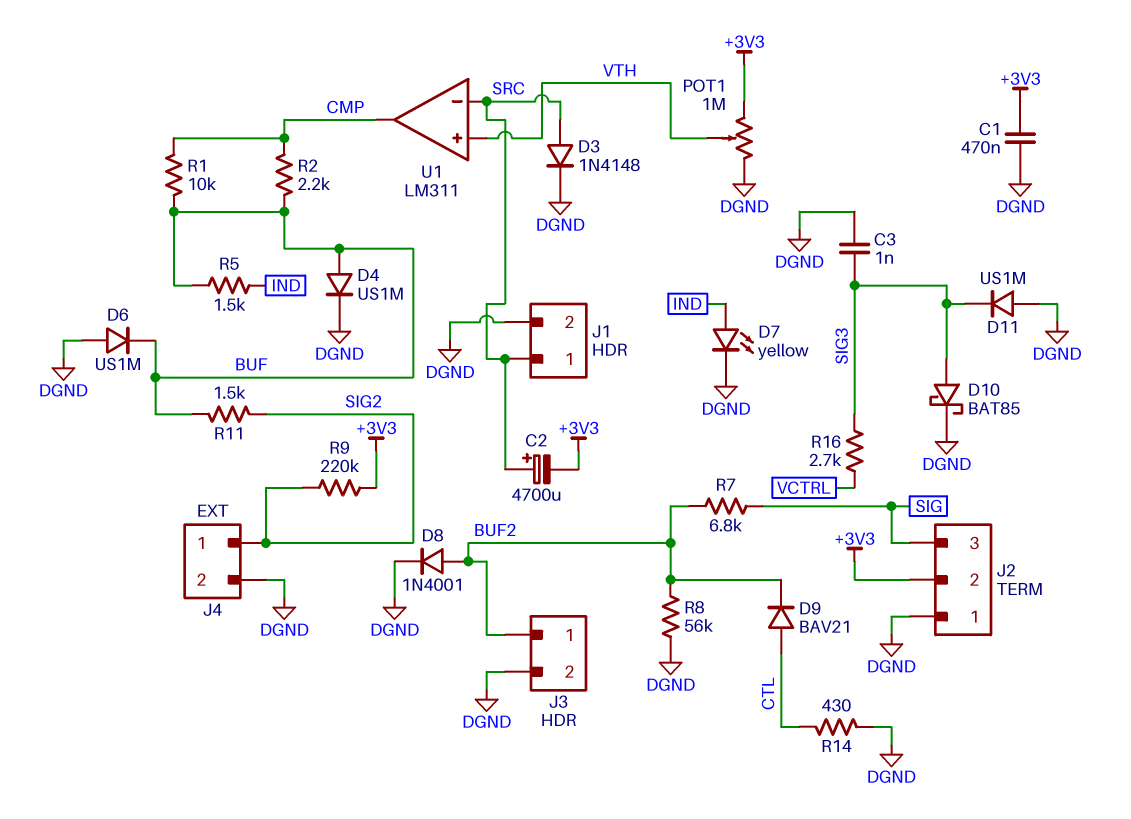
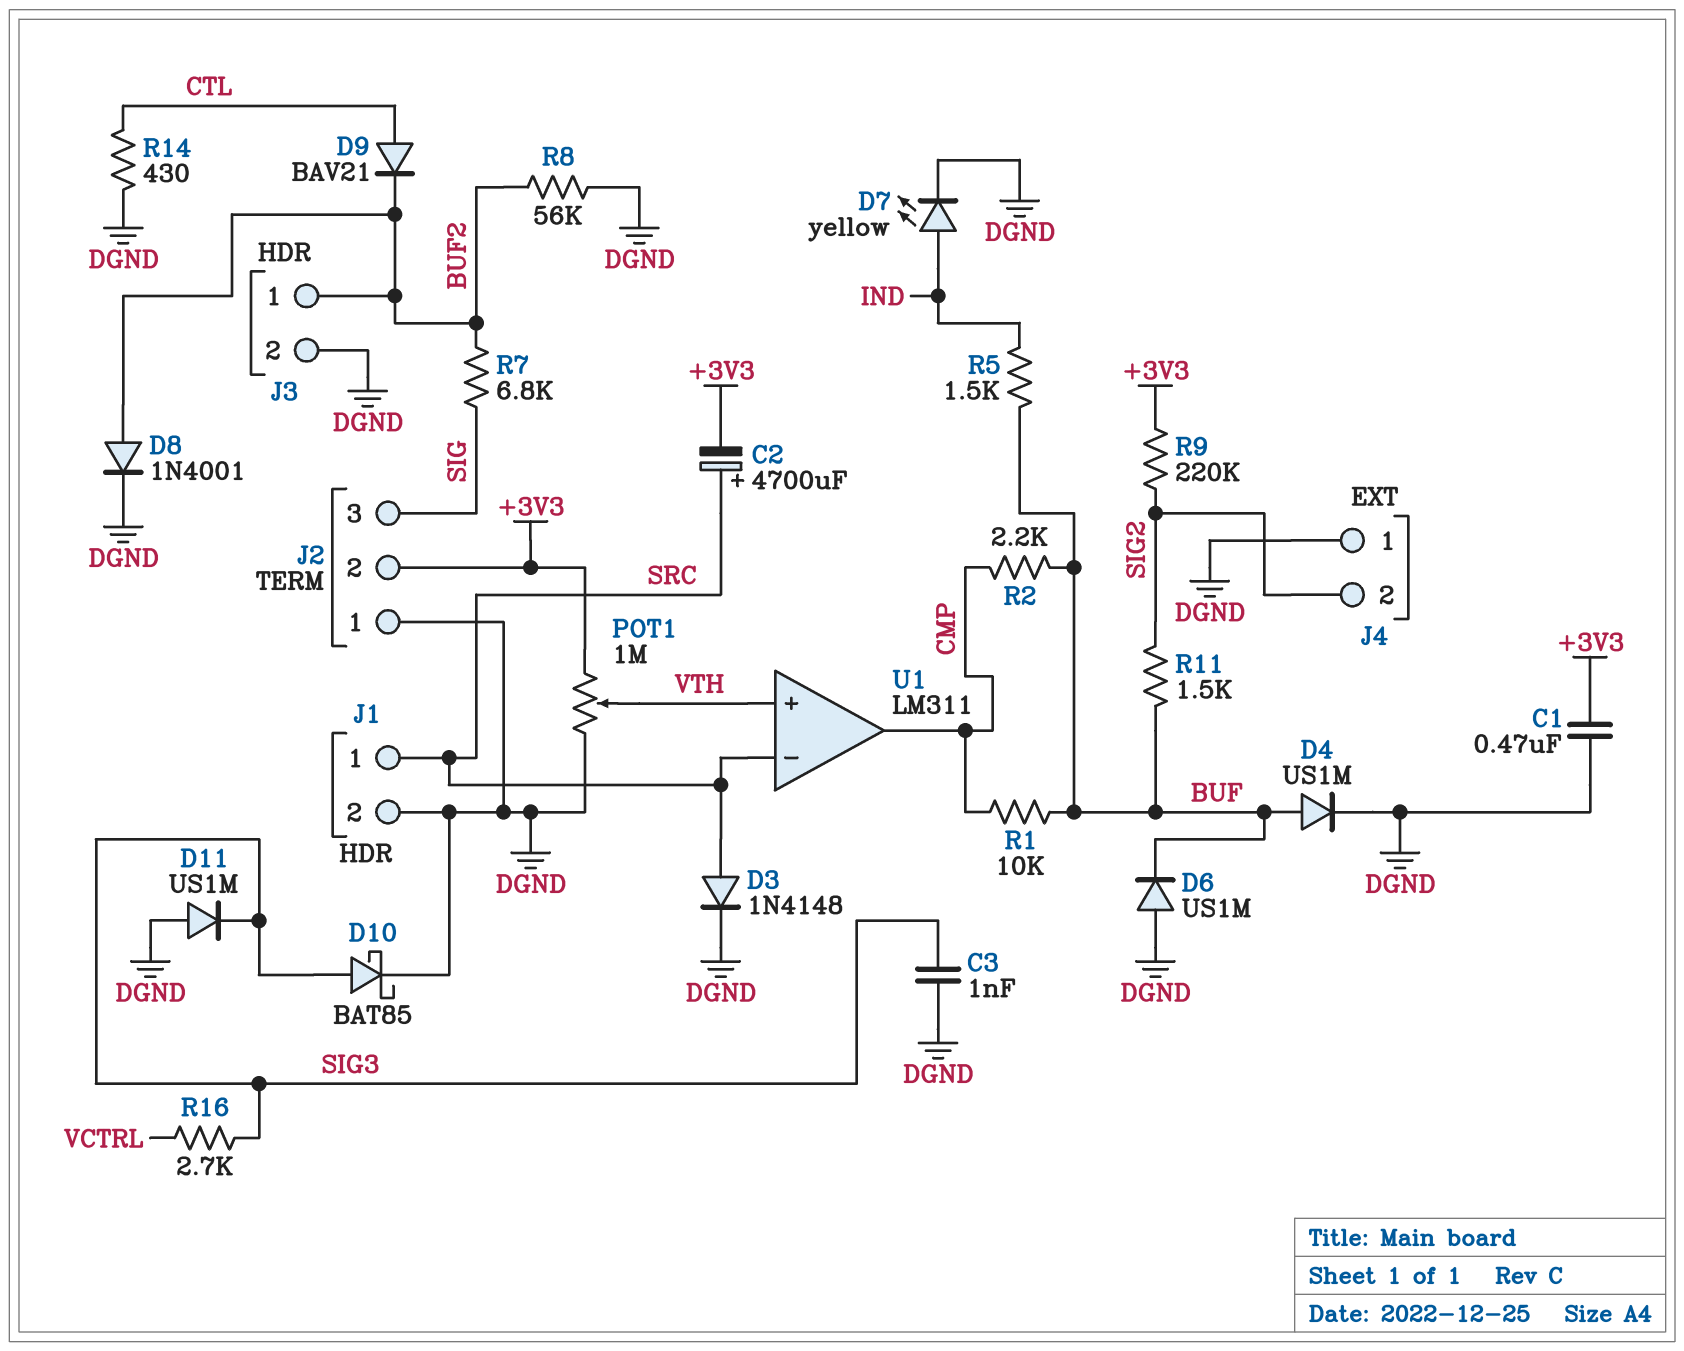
J4 pin 1: SIG2 -> DGND
J4 pin 2: DGND -> SIG2

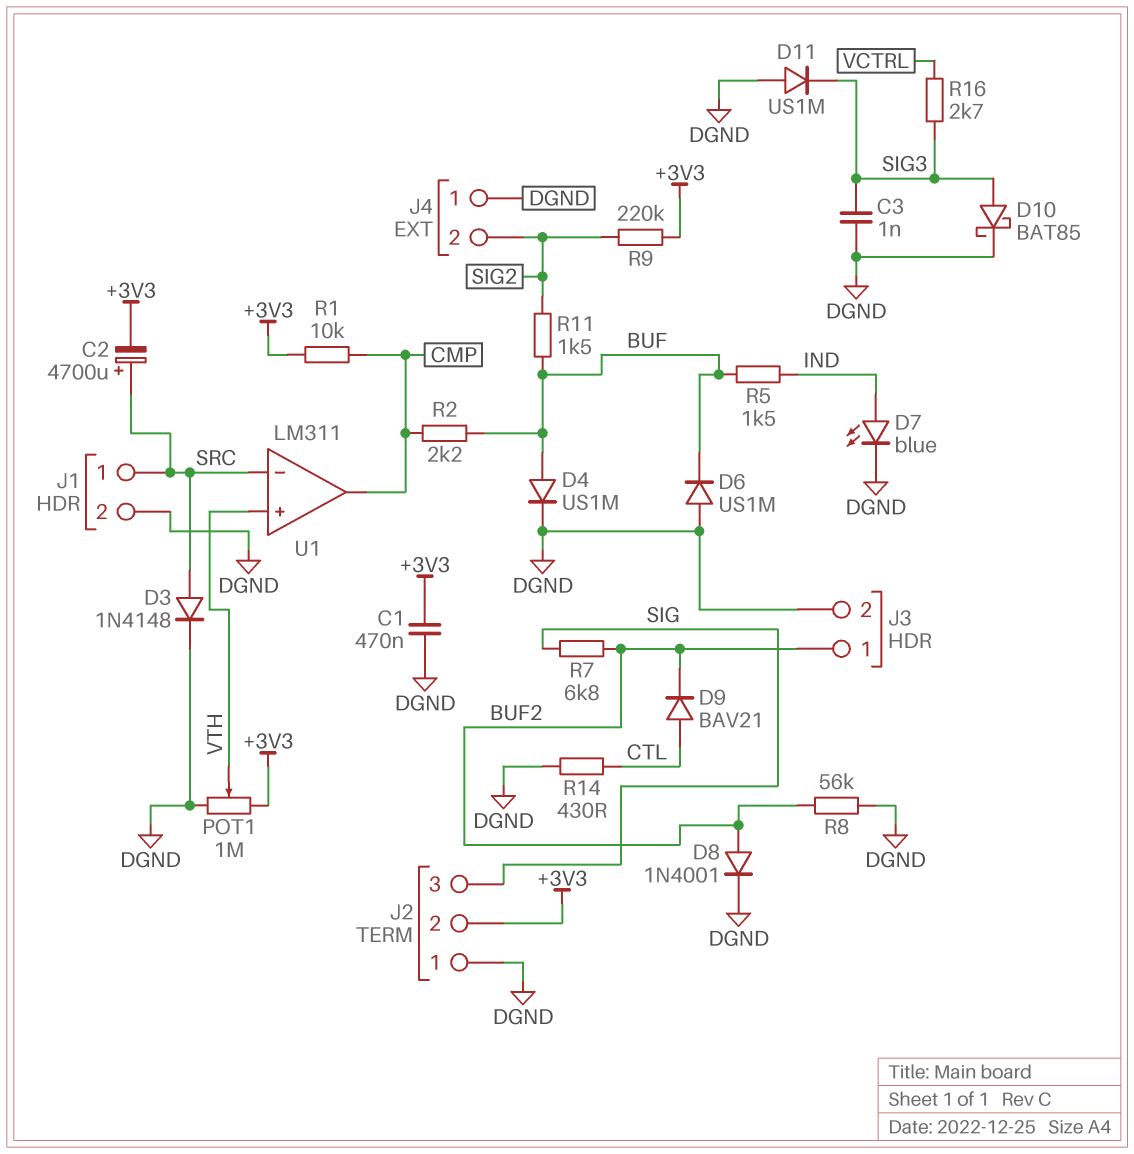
D7: LED yellow (A IND, K DGND) -> LED blue (A IND, K DGND)
R1: 10k (BUF, CMP) -> 10k (+3V3, CMP)

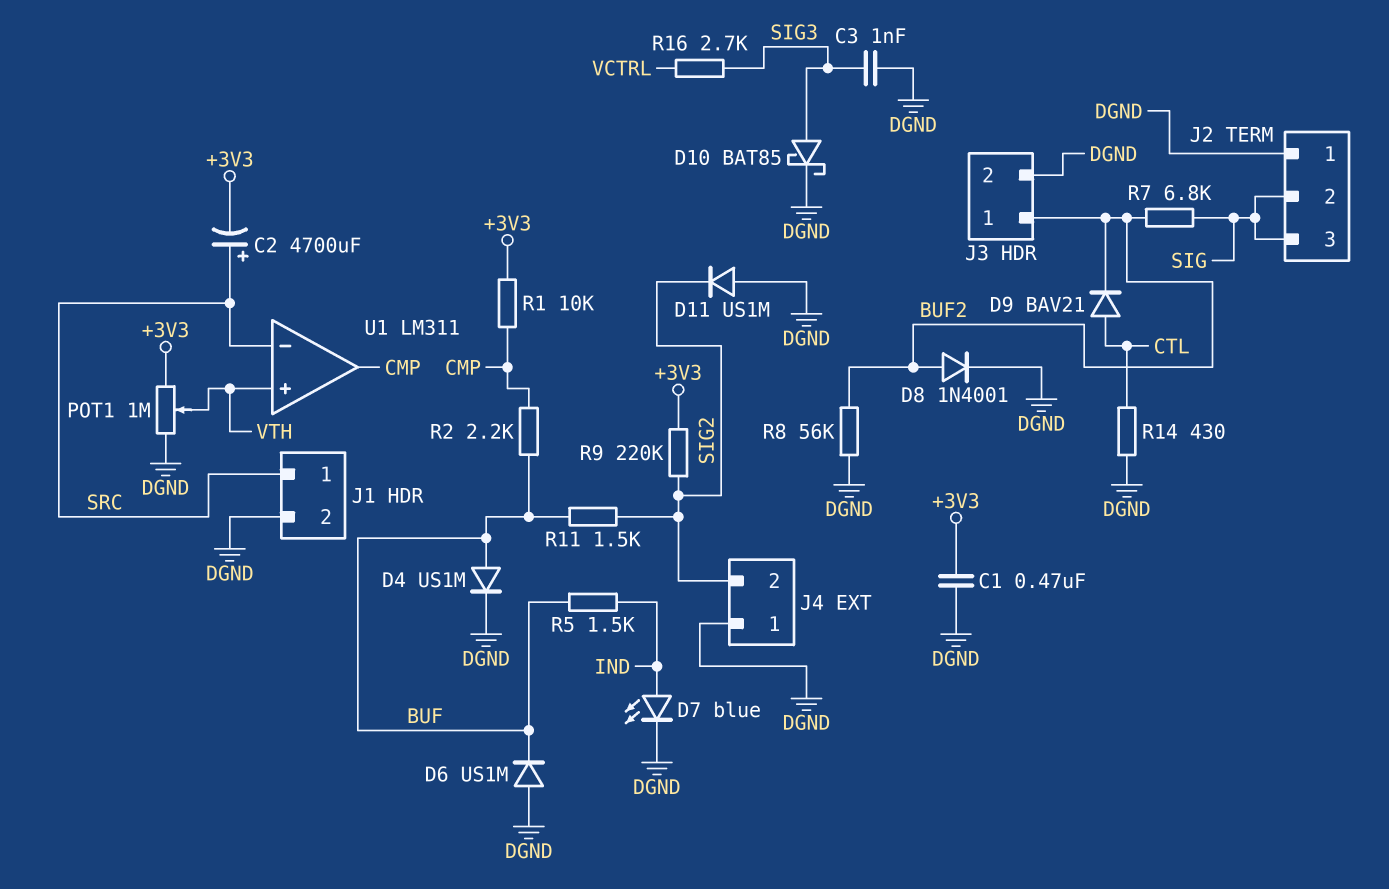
D3: diode 1N4148 (A SRC, K DGND) -> none
D11: diode US1M (A DGND, K SIG3) -> diode US1M (A DGND, K SIG2)
J2 pin 2: +3V3 -> SIG

